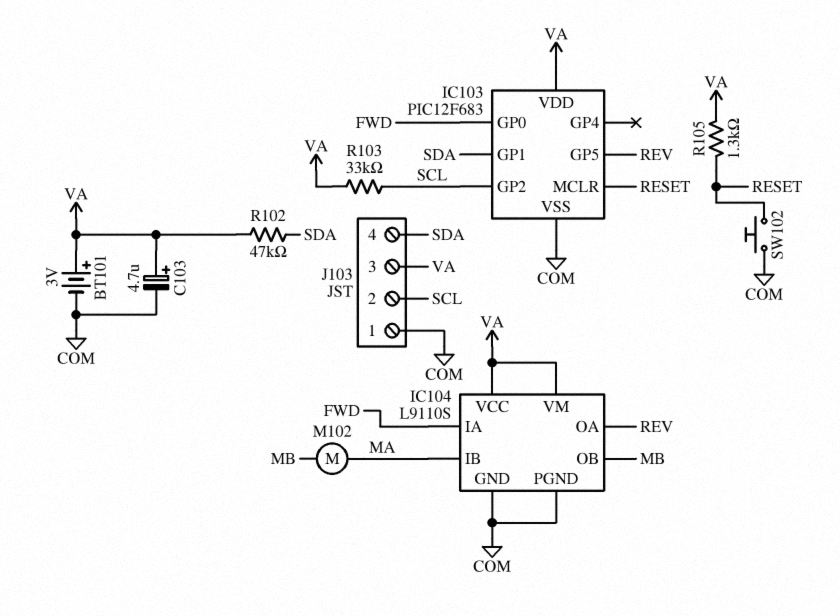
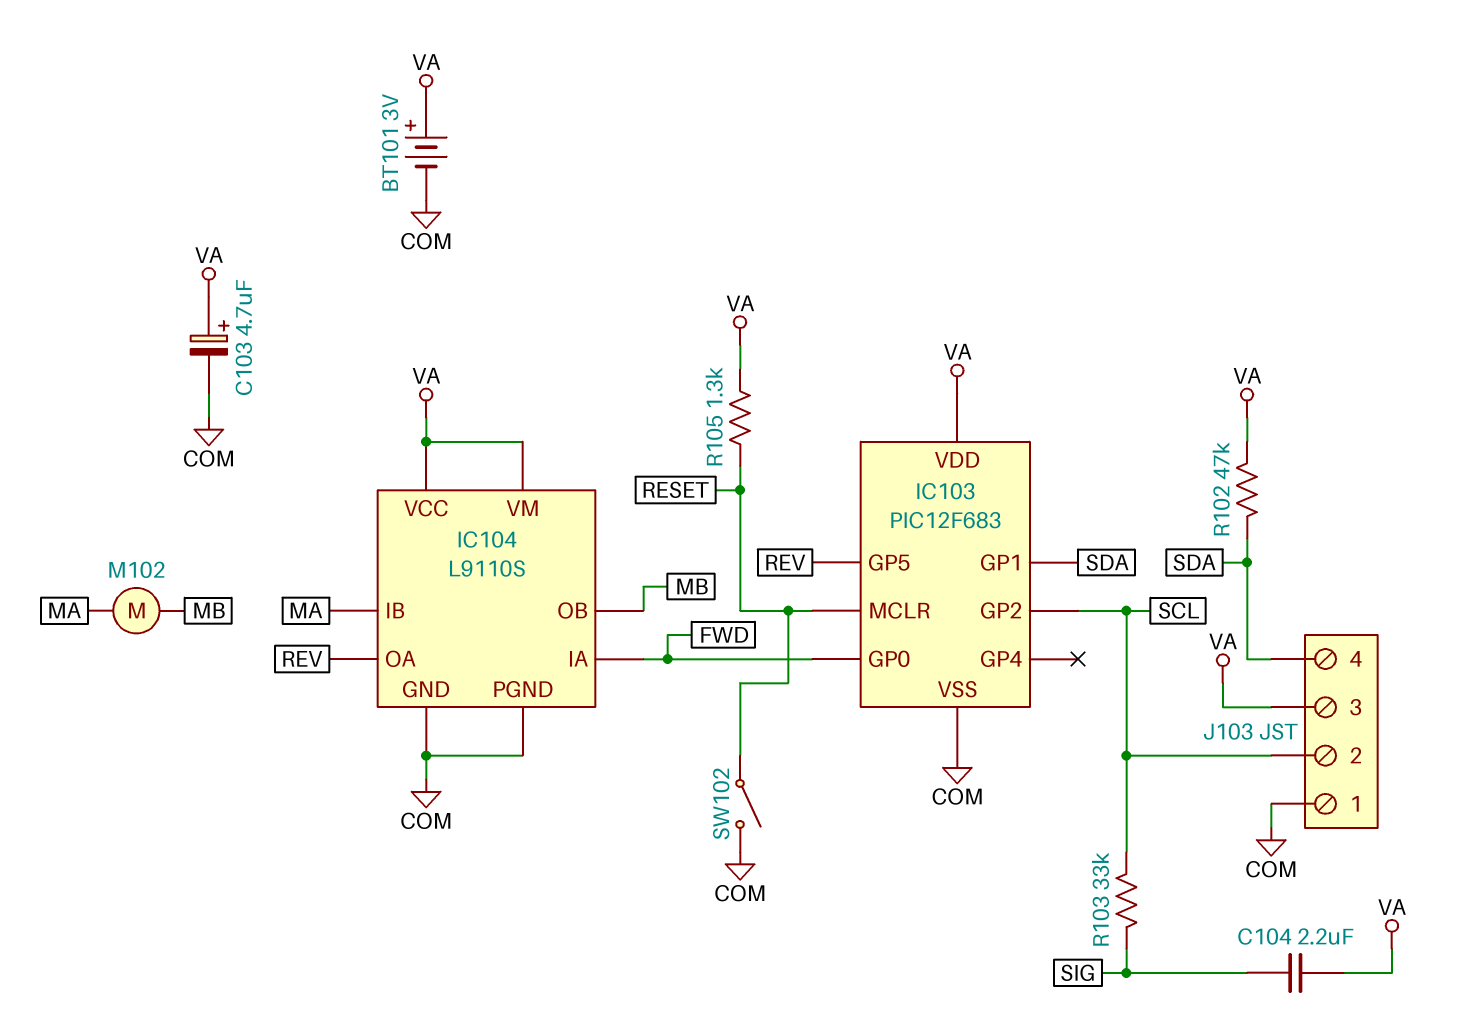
C104: none -> 2.2uF (SIG, VA)
R103: 33k (SCL, VA) -> 33k (SCL, SIG)
SW102: button (COM, RESET) -> switch (COM, RESET)

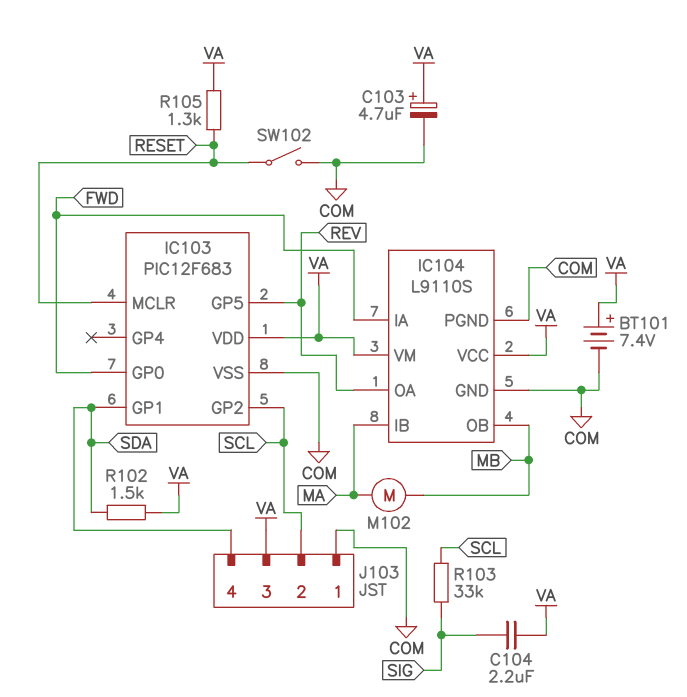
BT101: 3V (plus VA, minus COM) -> 7.4V (plus VA, minus COM)
R102: 47k (SDA, VA) -> 1.5k (SDA, VA)

